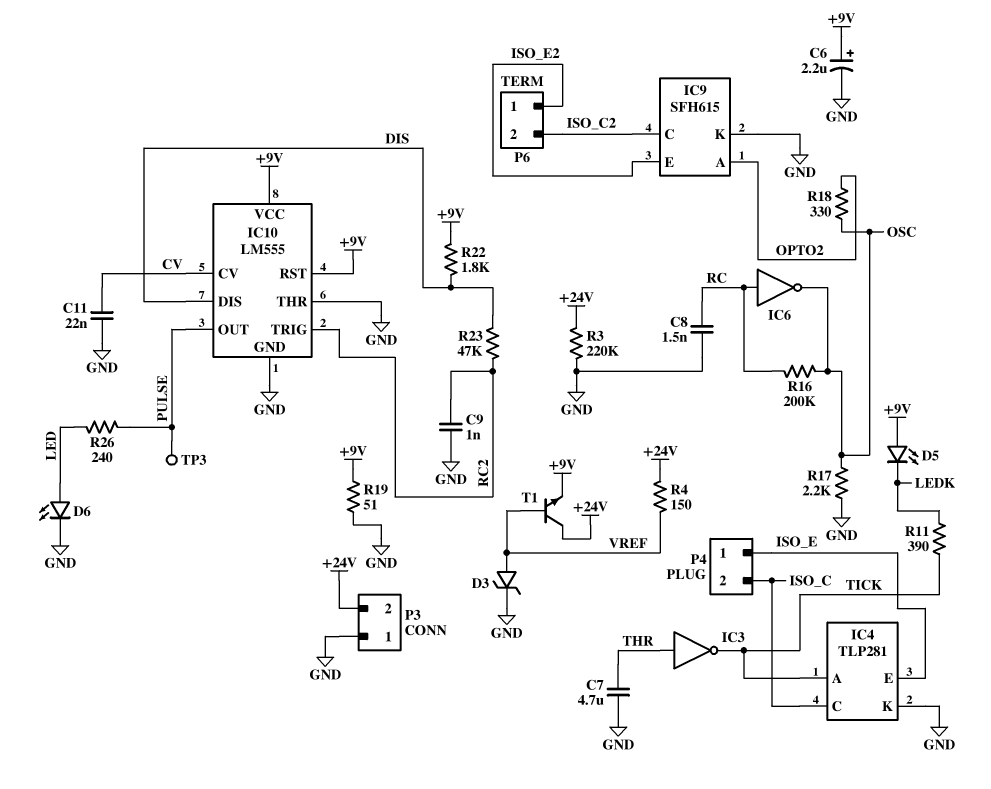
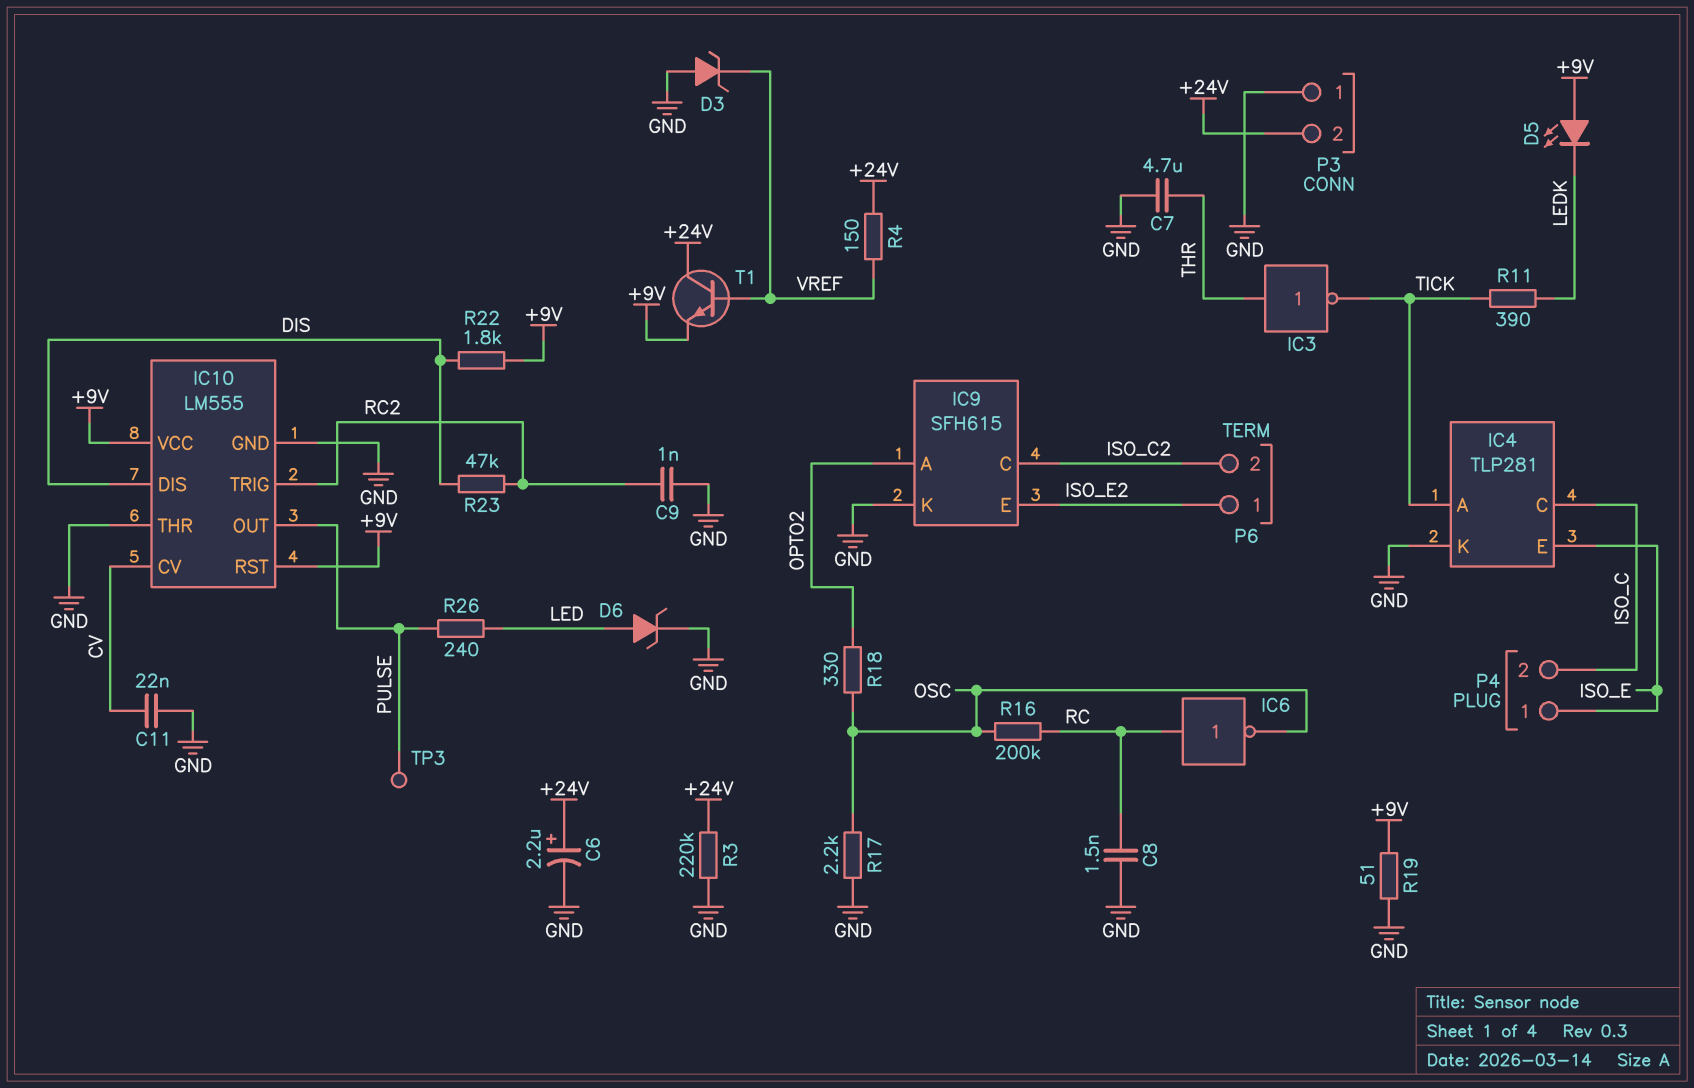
C6: 2.2uF (plus +9V, minus GND) -> 2.2uF (plus +24V, minus GND)
D3: zener (A VREF, K GND) -> zener (A GND, K VREF)
D6: LED (A LED, K GND) -> zener (A LED, K GND)

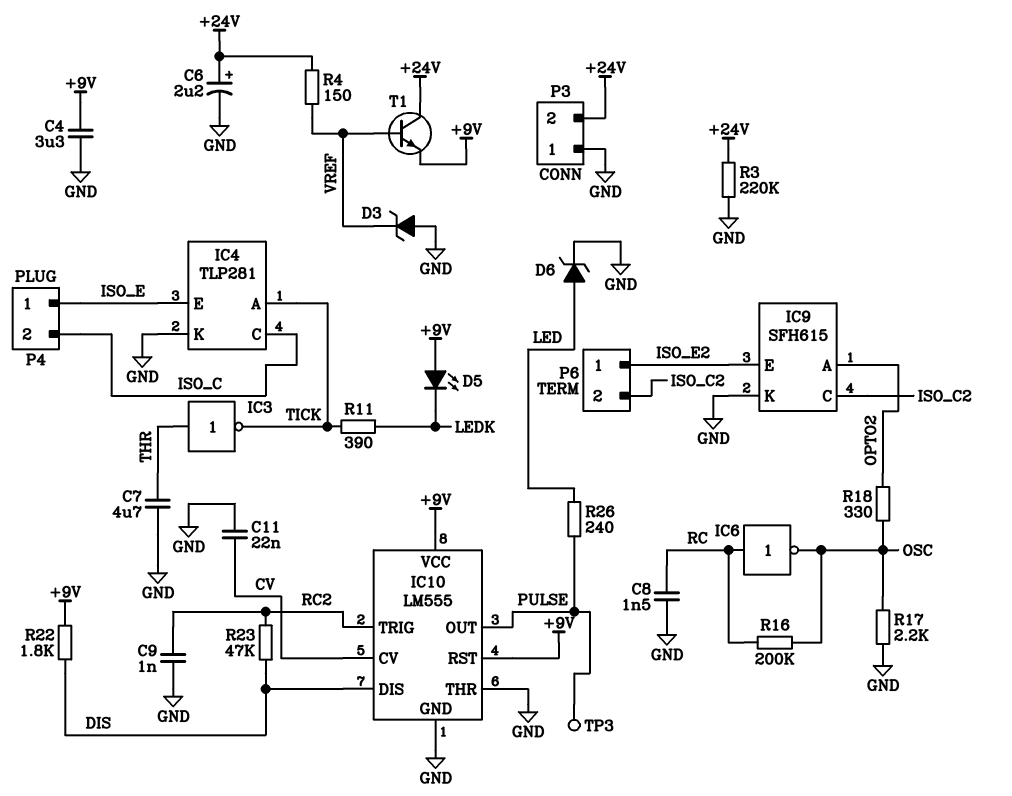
C4: none -> 3.3uF (+9V, GND)
R19: 51 (+9V, GND) -> none

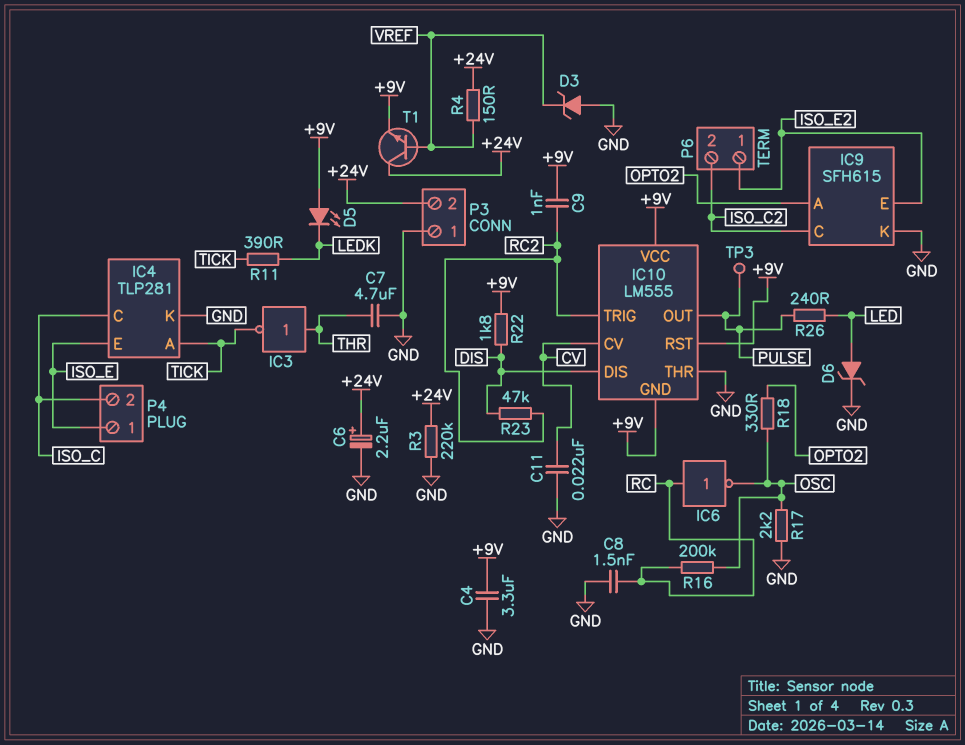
C9: 1nF (GND, RC2) -> 1nF (+9V, RC2)
IC10 pin GND: GND -> +9V

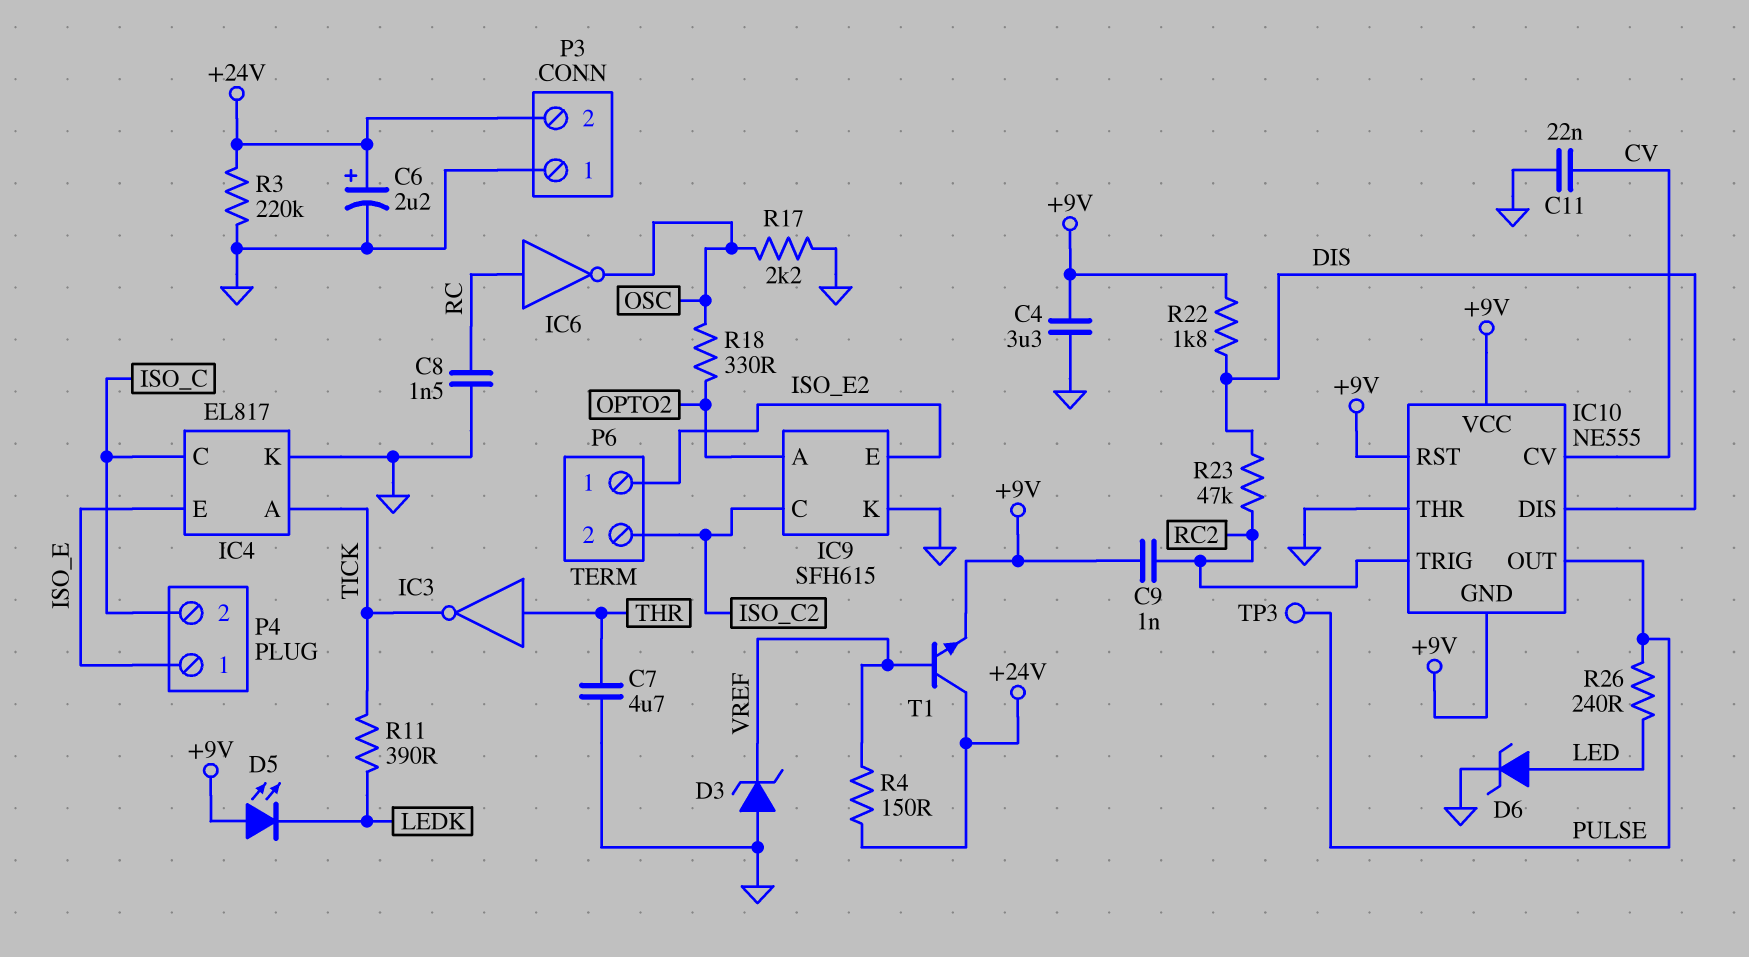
IC4: TLP281 -> EL817
IC10: LM555 -> NE555
R16: 200k (OSC, RC) -> none

